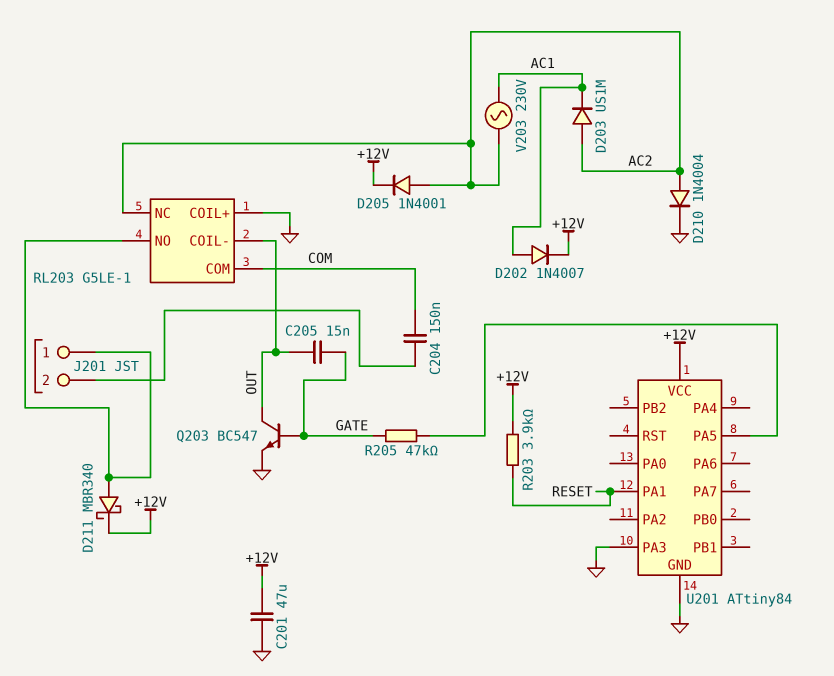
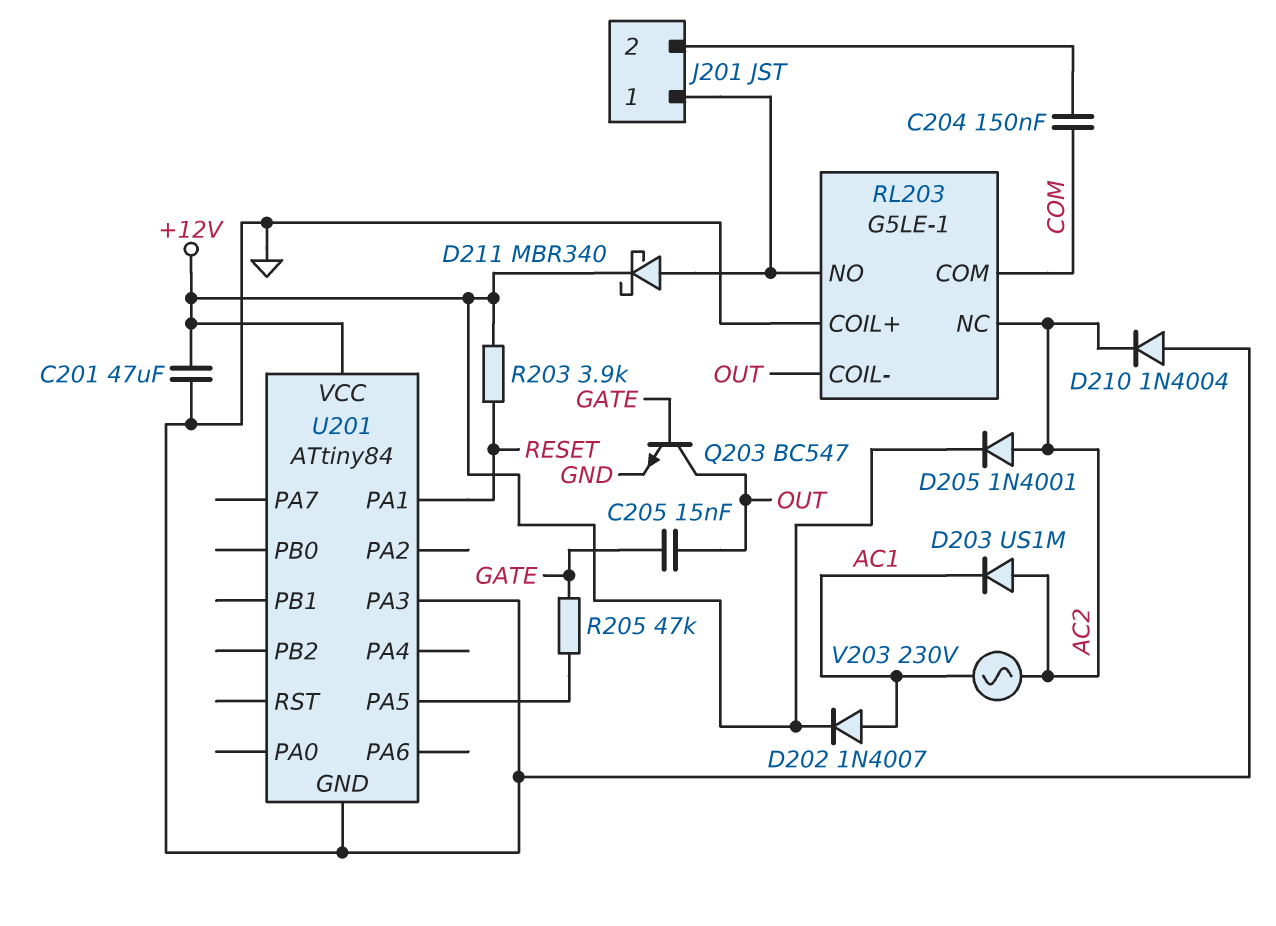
D210: diode 1N4004 (A AC2, K GND) -> diode 1N4004 (A GND, K AC2)

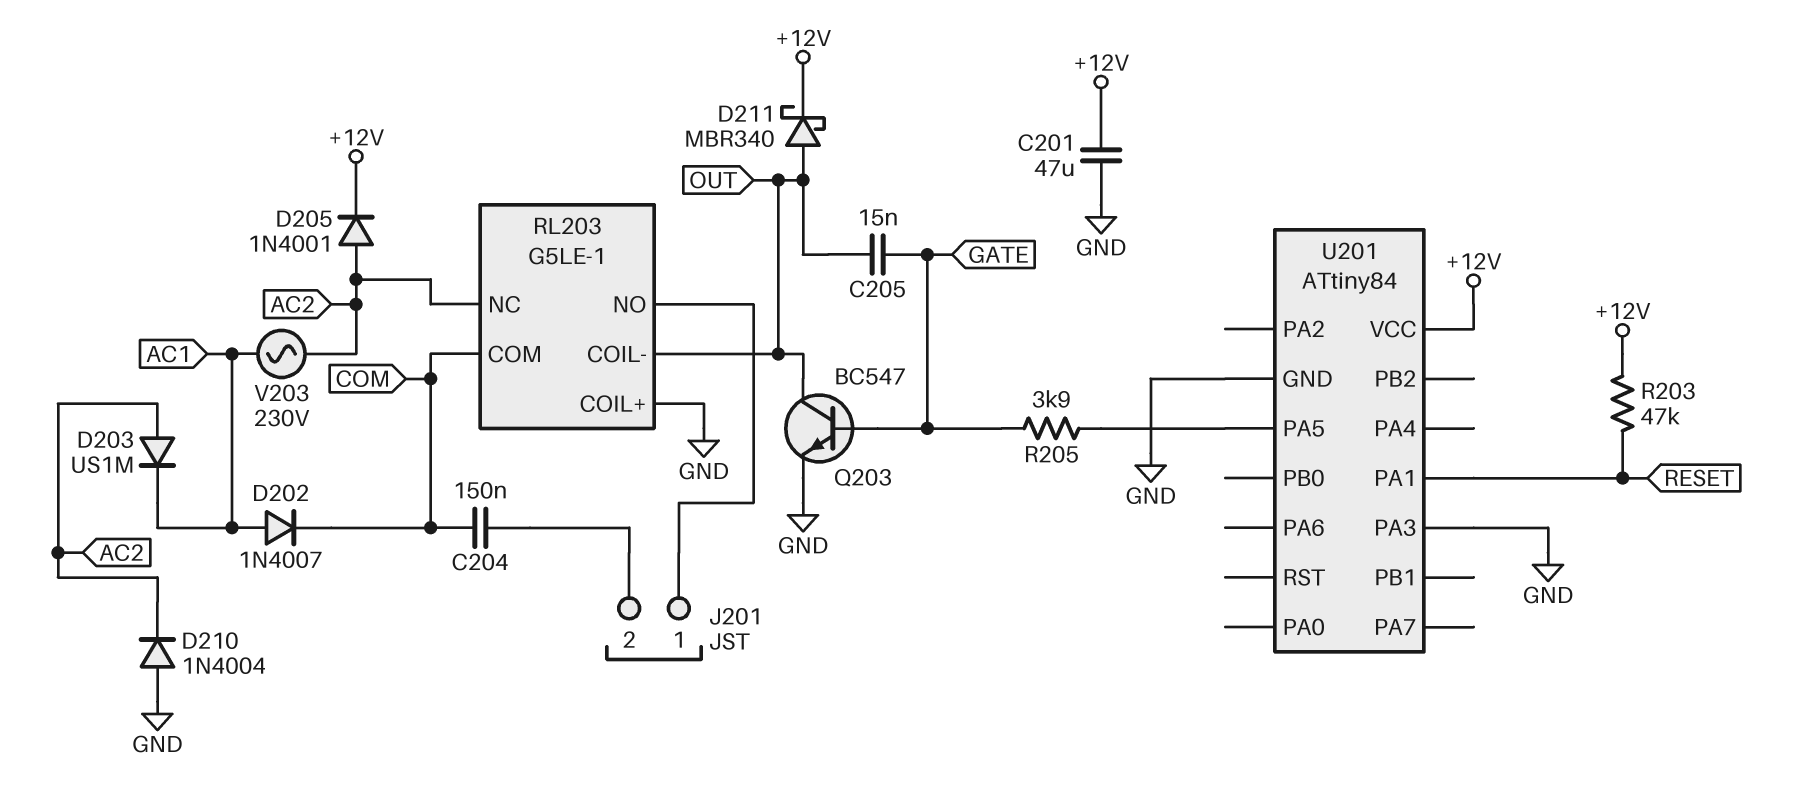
D202: diode 1N4007 (A AC1, K +12V) -> diode 1N4007 (A AC1, K COM)
D211: schottky MBR340 (A J201/1, K +12V) -> schottky MBR340 (A OUT, K +12V)
R203: 3.9k (+12V, RESET) -> 47k (+12V, RESET)
R205: 47k (GATE, U201/PA5) -> 3.9k (GATE, U201/PA5)

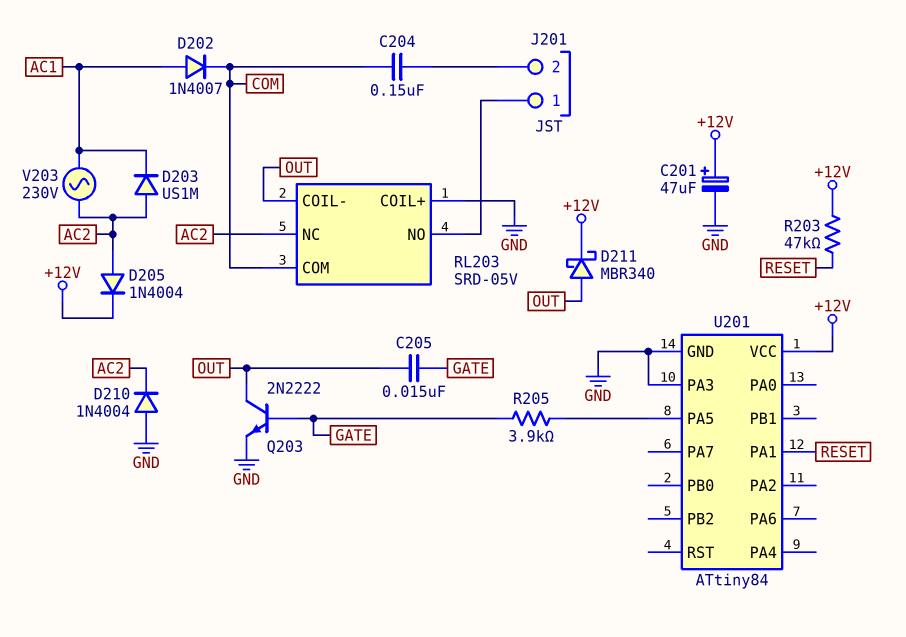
C201: 47uF (+12V, GND) -> 47uF (plus +12V, minus GND)
D205: diode 1N4001 (A AC2, K +12V) -> diode 1N4004 (A AC2, K +12V)
Q203: NPN BC547 (B GATE, C OUT, E GND) -> NPN 2N2222 (B GATE, C OUT, E GND)
RL203: G5LE-1 -> SRD-05V

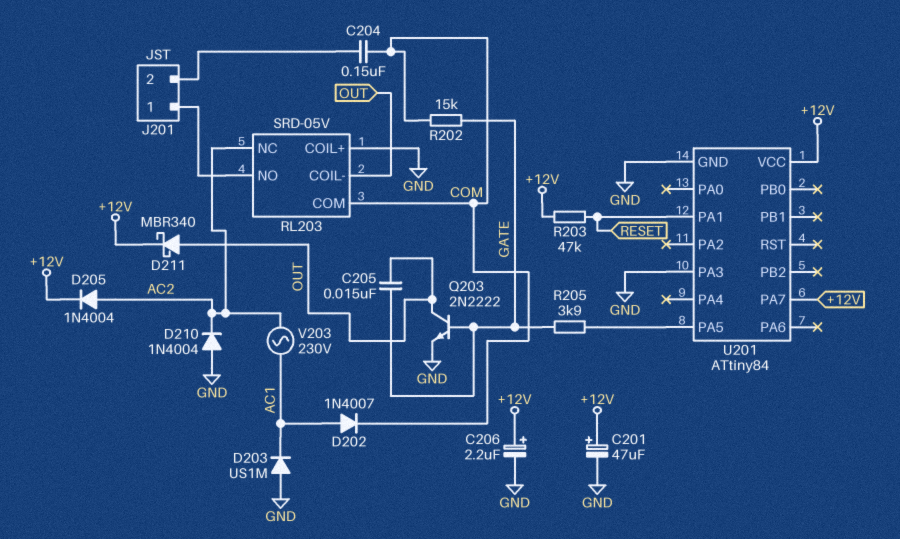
C206: none -> 2.2uF (plus +12V, minus GND)
D203: diode US1M (A AC2, K AC1) -> diode US1M (A GND, K AC1)
R202: none -> 15k (COM, GATE)
U201 pin PA7: none -> +12V

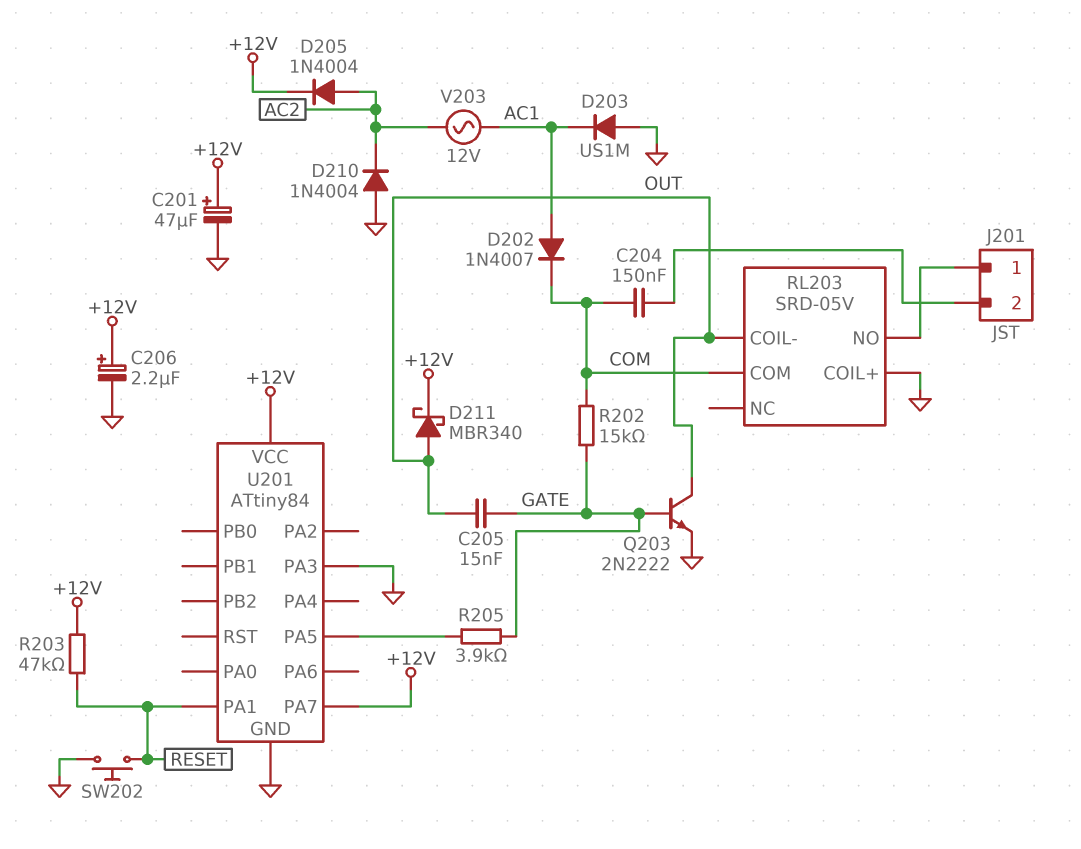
RL203 pin NC: AC2 -> none
SW202: none -> button (GND, RESET)
V203: AC 230V (AC1, AC2) -> AC 12V (AC1, AC2)

